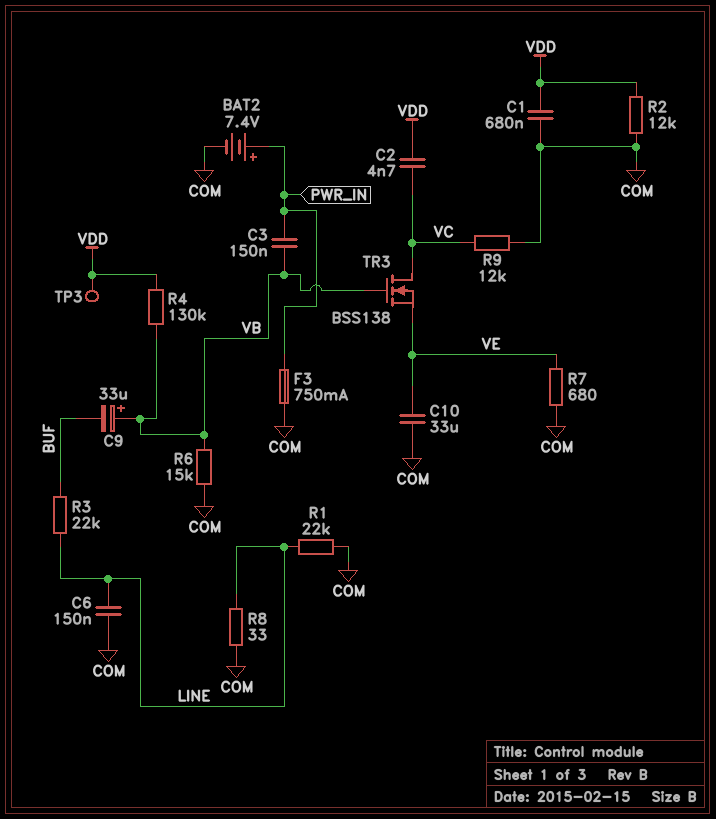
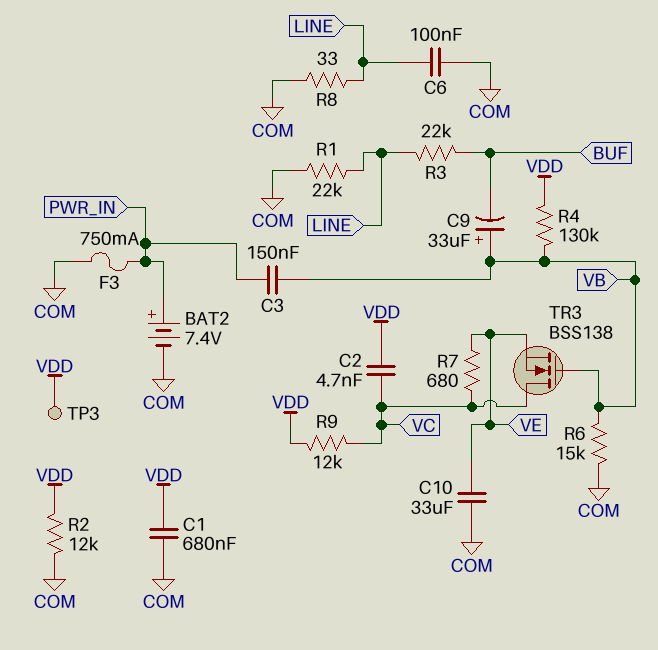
C6: 150nF (COM, LINE) -> 100nF (COM, LINE)
R7: 680 (COM, VE) -> 680 (VC, VE)
R9: 12k (COM, VC) -> 12k (VC, VDD)

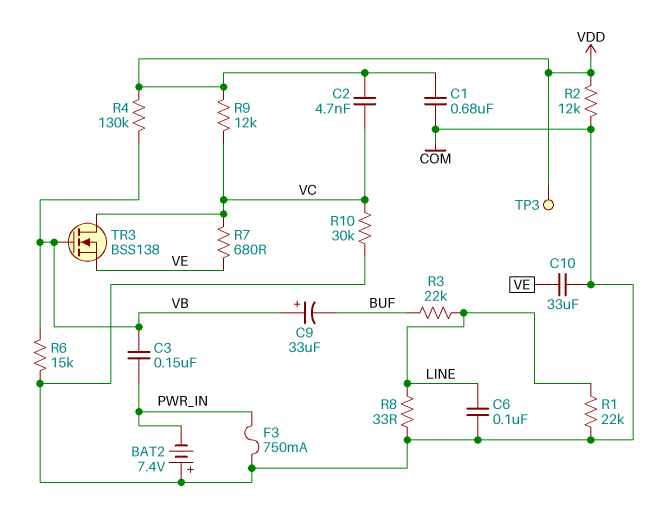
BAT2: 7.4V (plus PWR_IN, minus COM) -> 7.4V (plus COM, minus PWR_IN)
R10: none -> 30k (COM, VC)

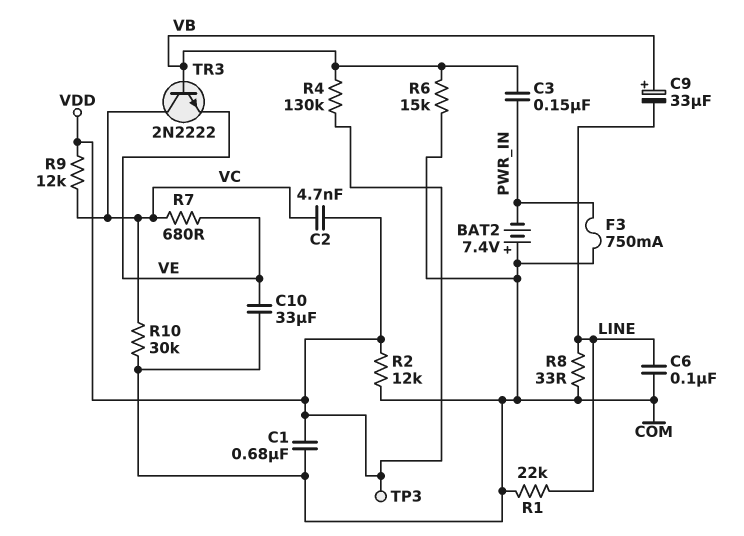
C9: 33uF (plus VB, minus BUF) -> 33uF (plus VB, minus LINE)
R3: 22k (BUF, LINE) -> none
TR3: NMOS BSS138 (G VB, D VC, S VE) -> NPN 2N2222 (B VB, C VC, E VE)

